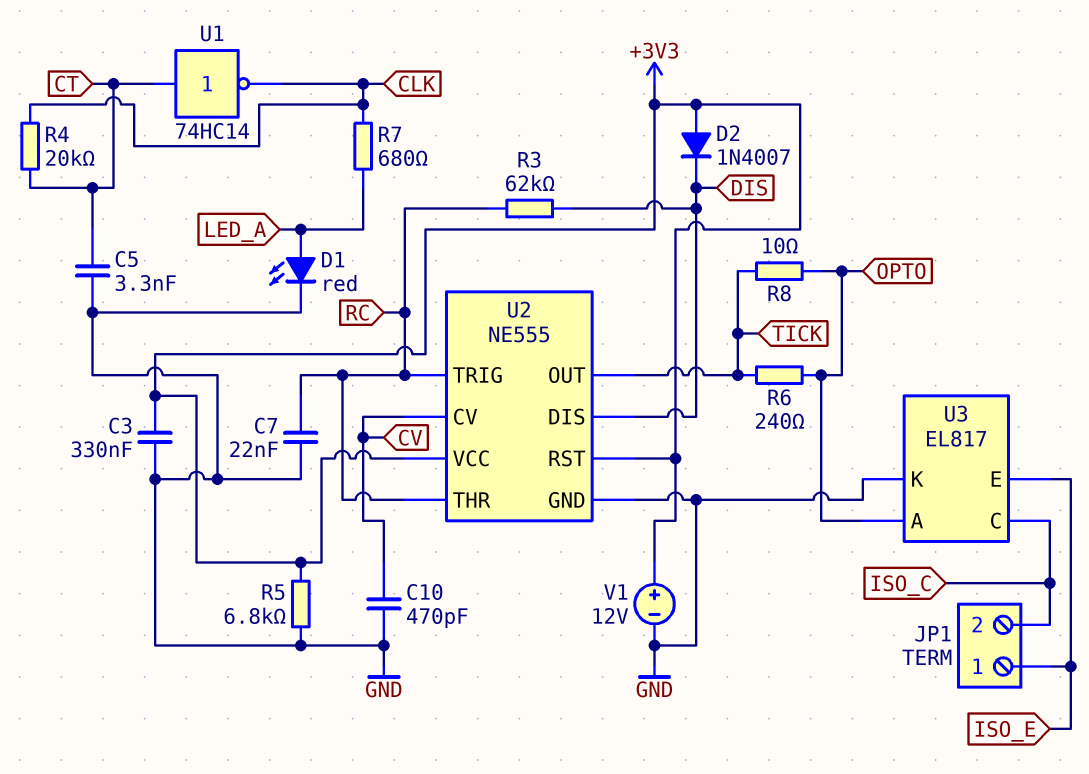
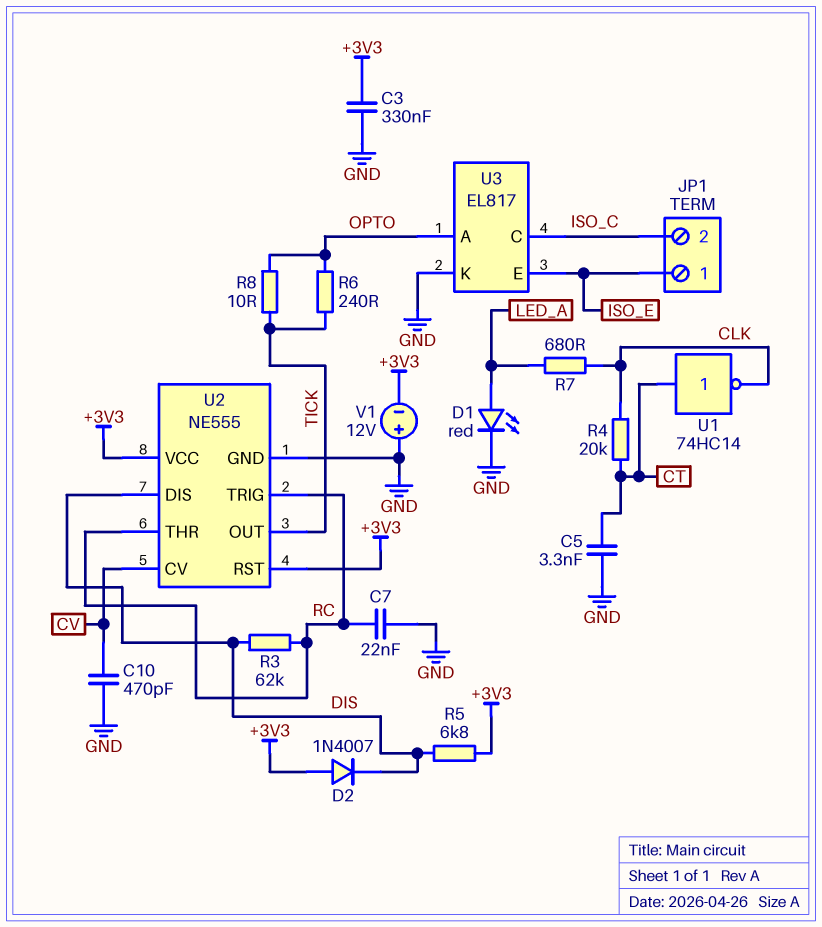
R5: 6.8k (+3V3, GND) -> 6.8k (+3V3, DIS)
V1: 12V (plus +3V3, minus GND) -> 12V (plus GND, minus +3V3)

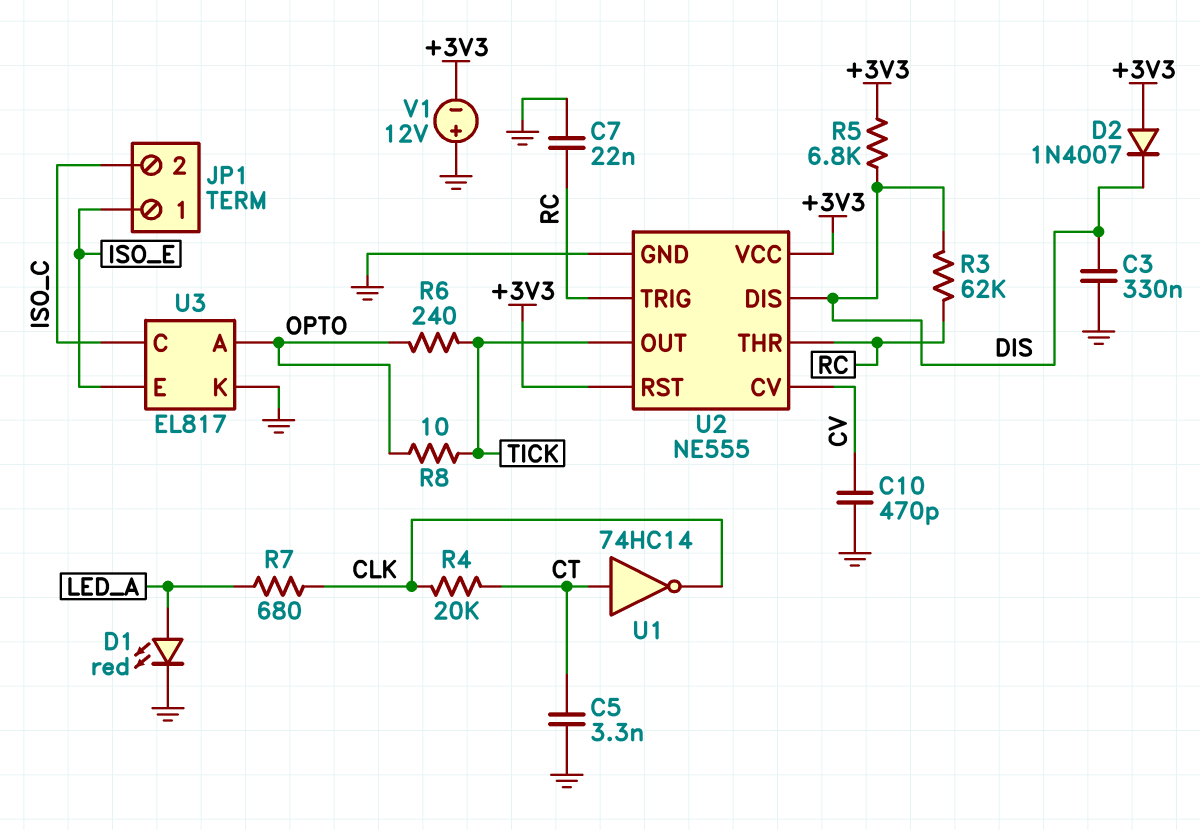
C3: 330nF (+3V3, GND) -> 330nF (DIS, GND)

